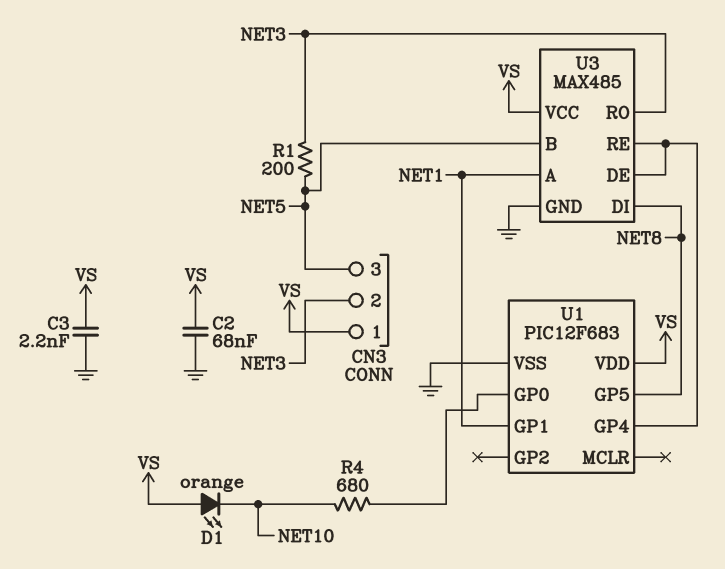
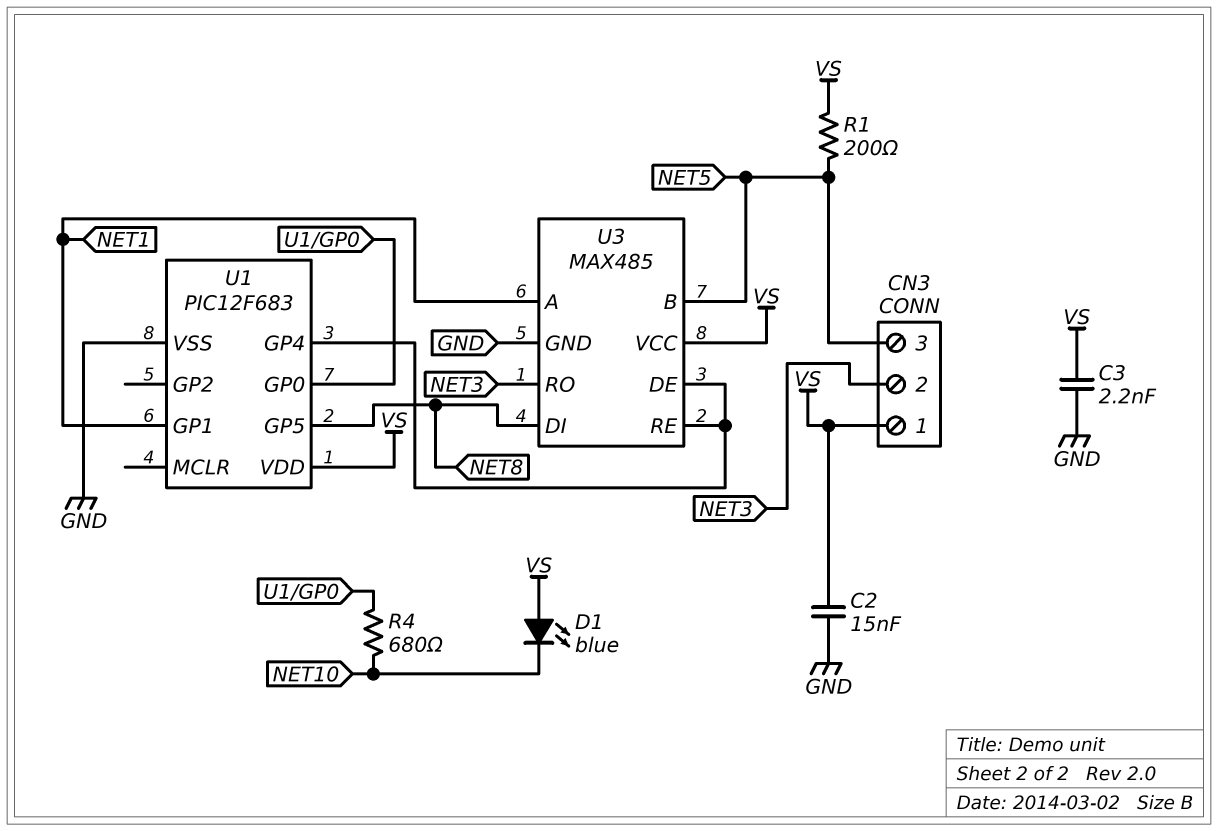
C2: 68nF (GND, VS) -> 15nF (GND, VS)
D1: LED orange (A VS, K NET10) -> LED blue (A VS, K NET10)
R1: 200 (NET3, NET5) -> 200 (NET5, VS)

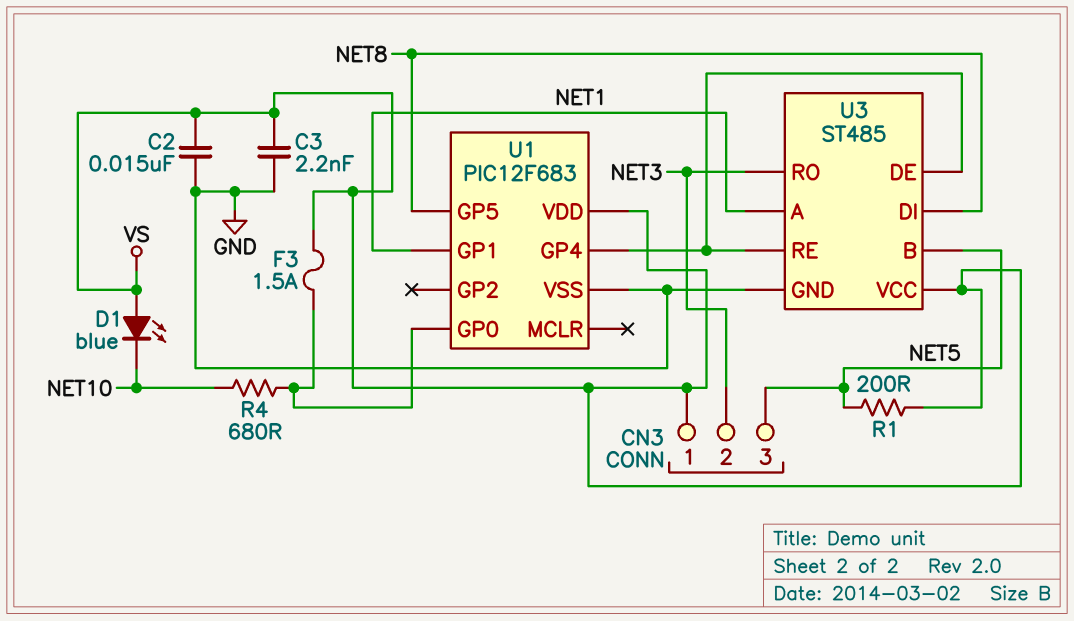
F3: none -> 1.5A (U1/GP0, VS)
U3: MAX485 -> ST485

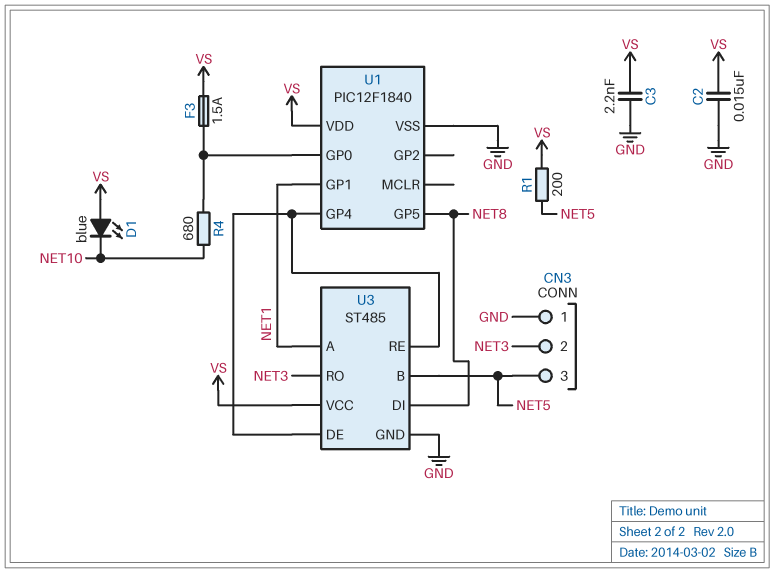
CN3 pin 1: VS -> GND
U1: PIC12F683 -> PIC12F1840

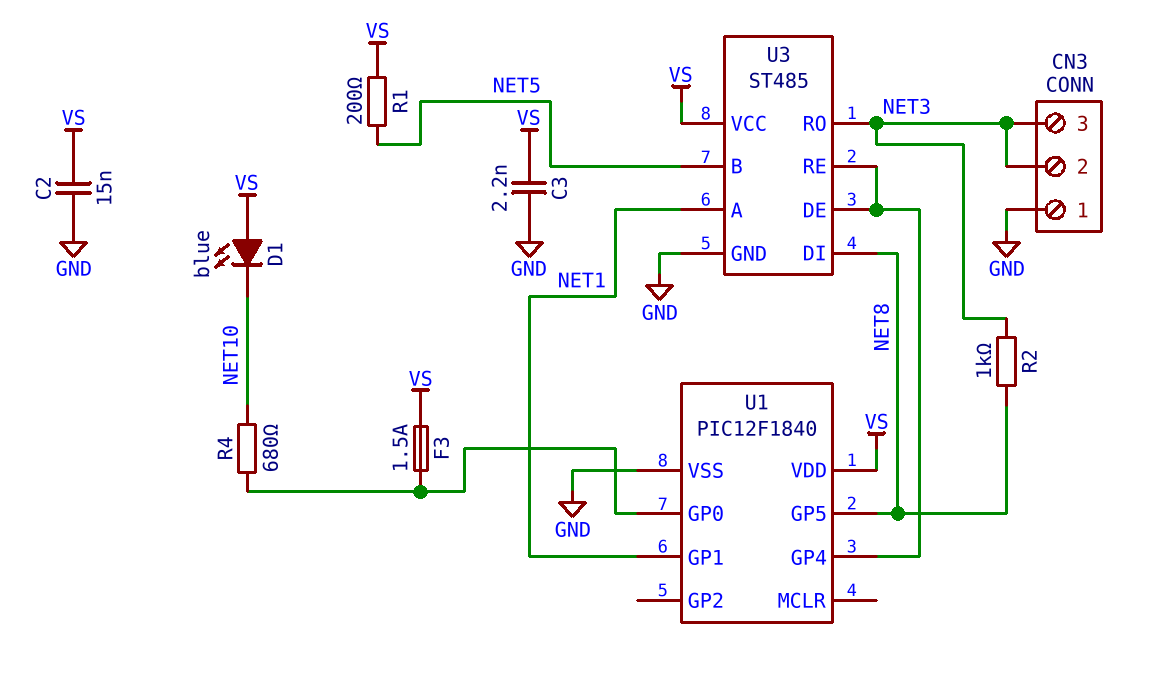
CN3 pin 3: NET5 -> NET3
R2: none -> 1k (NET3, NET8)

